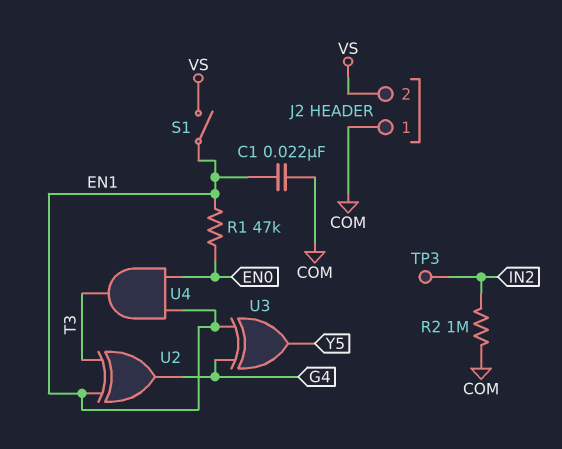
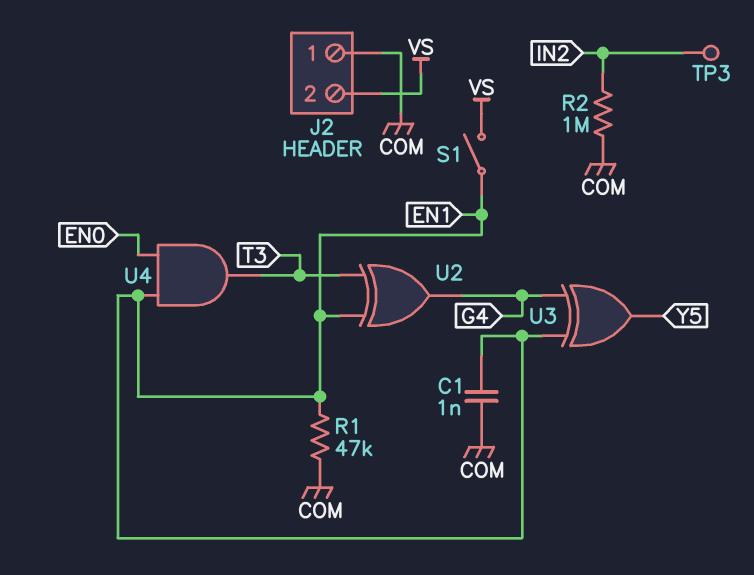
C1: 22nF (COM, EN1) -> 1nF (COM, EN1)
R1: 47k (EN0, EN1) -> 47k (COM, EN1)

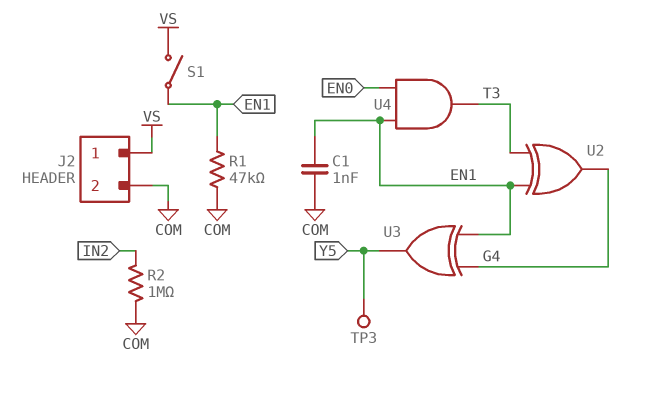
J2 pin 1: COM -> VS
J2 pin 2: VS -> COM
TP3: test point (IN2) -> test point (Y5)

